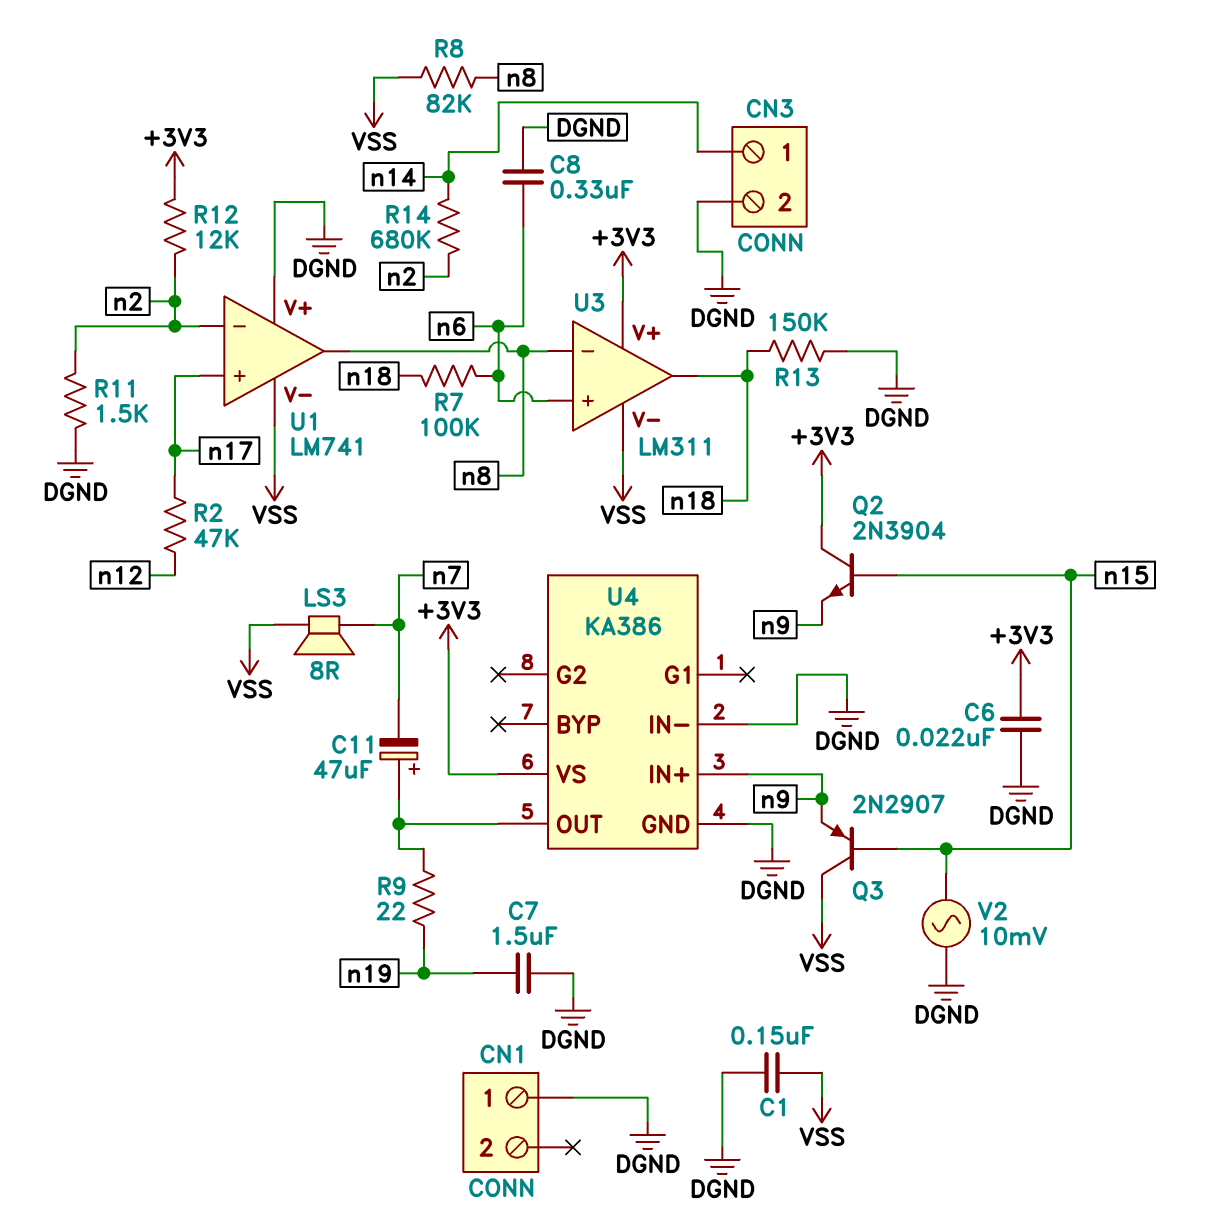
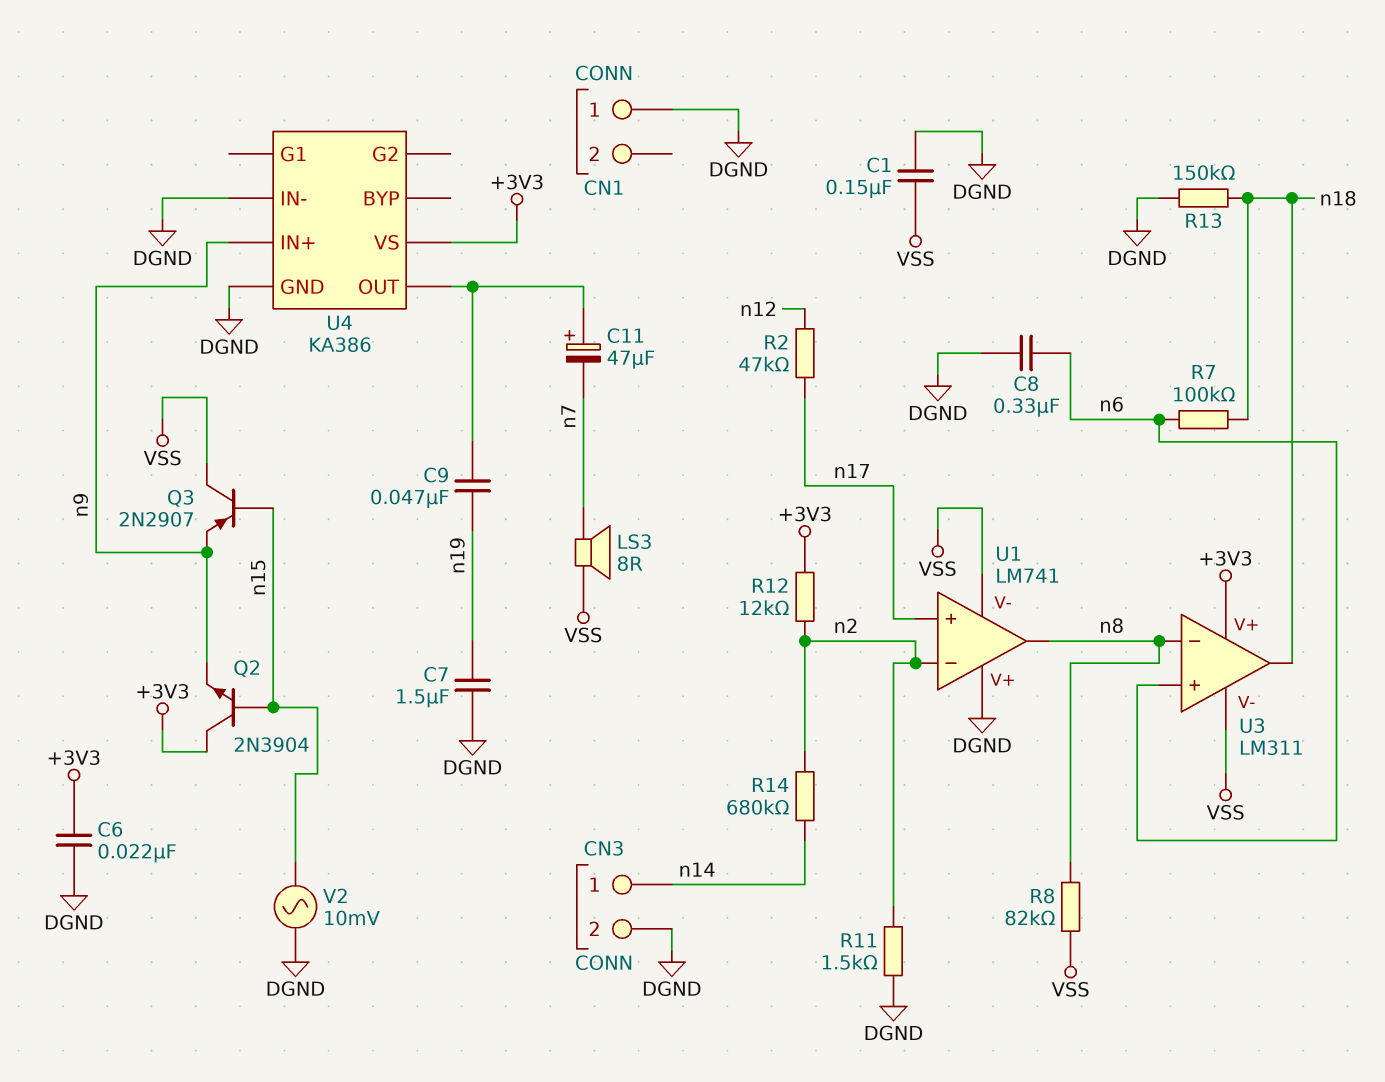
C9: none -> 47nF (U4/OUT, n19)
R9: 22 (U4/OUT, n19) -> none

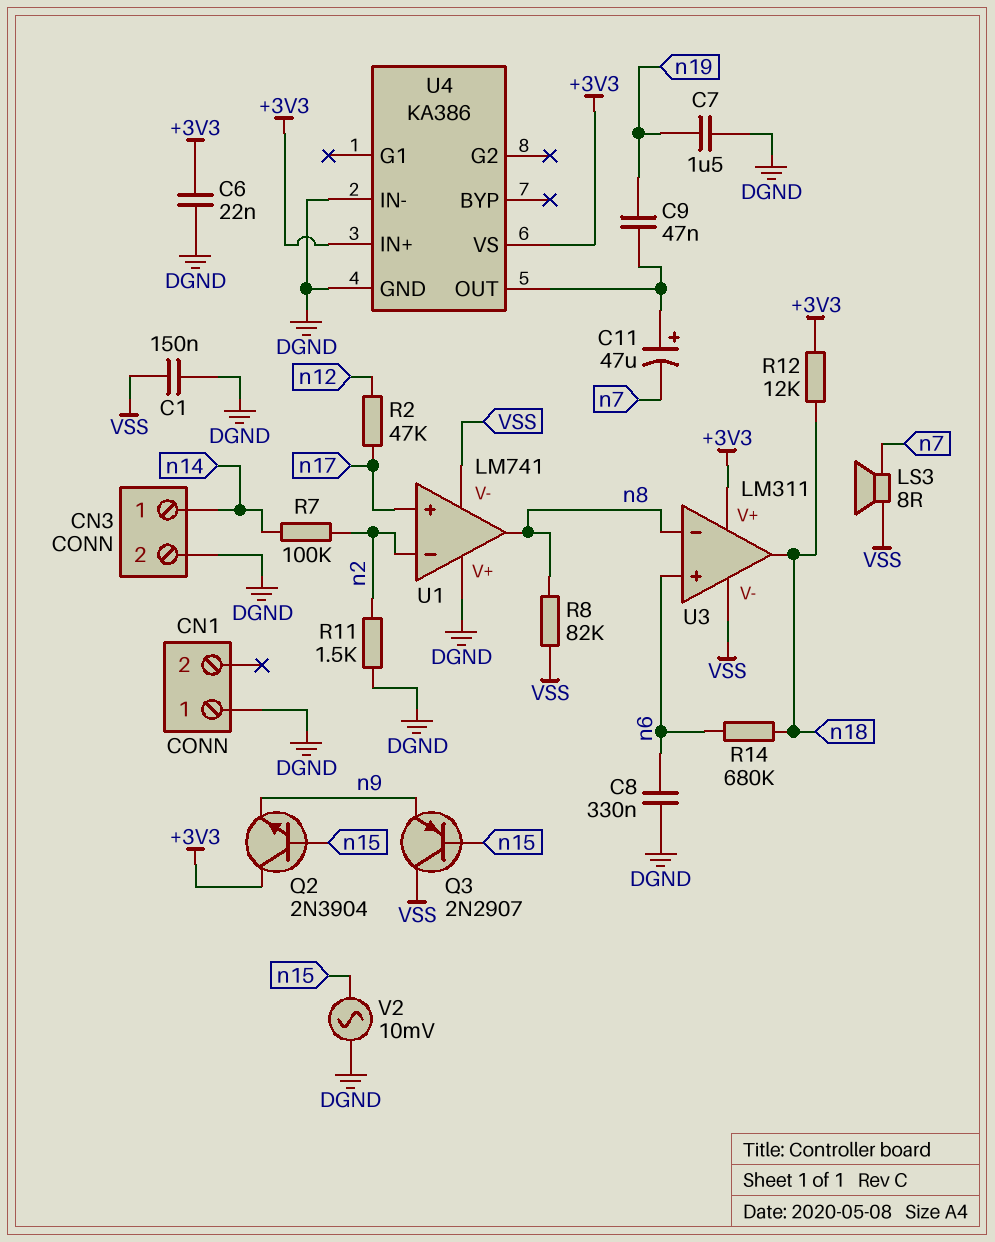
R7: 100k (n6, n18) -> 100k (n2, n14)
R12: 12k (+3V3, n2) -> 12k (+3V3, n18)
R13: 150k (DGND, n18) -> none
R14: 680k (n2, n14) -> 680k (n6, n18)
U4 pin IN+: n9 -> +3V3

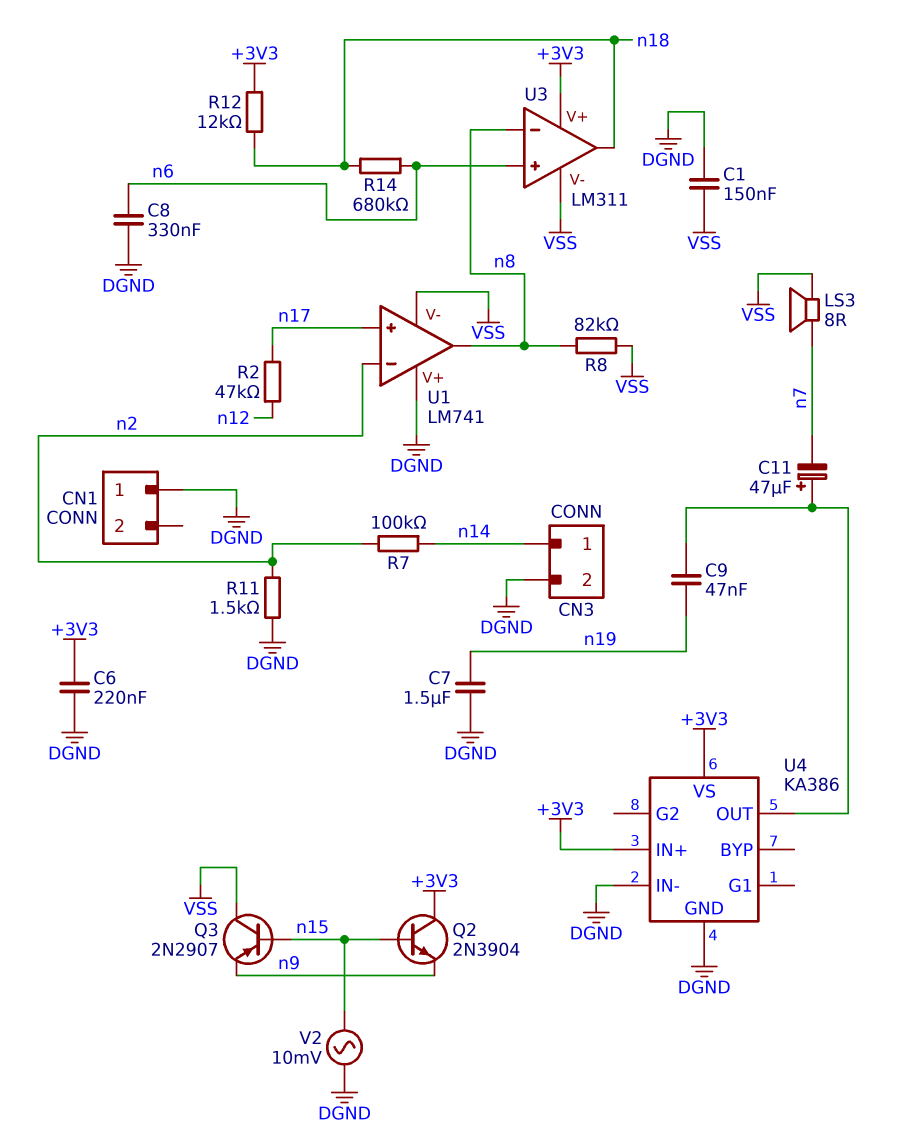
C6: 22nF (+3V3, DGND) -> 220nF (+3V3, DGND)

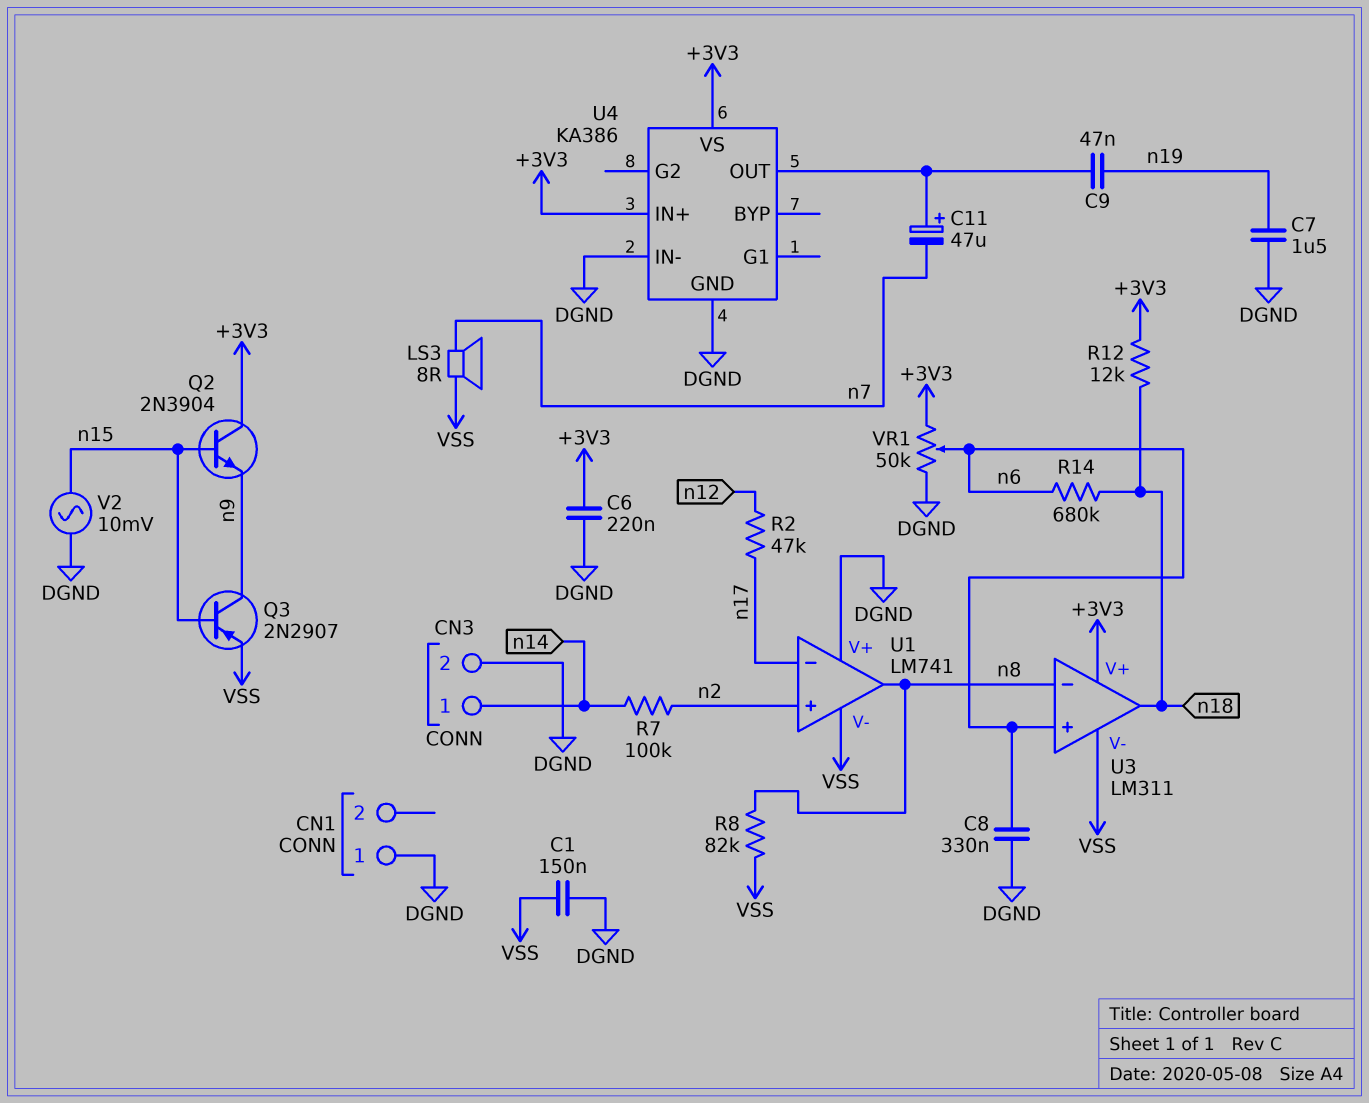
Q3: PNP 2N2907 (B n15, C VSS, E n9) -> PNP 2N2907 (B n15, C n9, E VSS)
R11: 1.5k (DGND, n2) -> none
U1 pin in+: n17 -> n2
U1 pin in-: n2 -> n17
VR1: none -> 50k (+3V3, DGND, wiper n6)

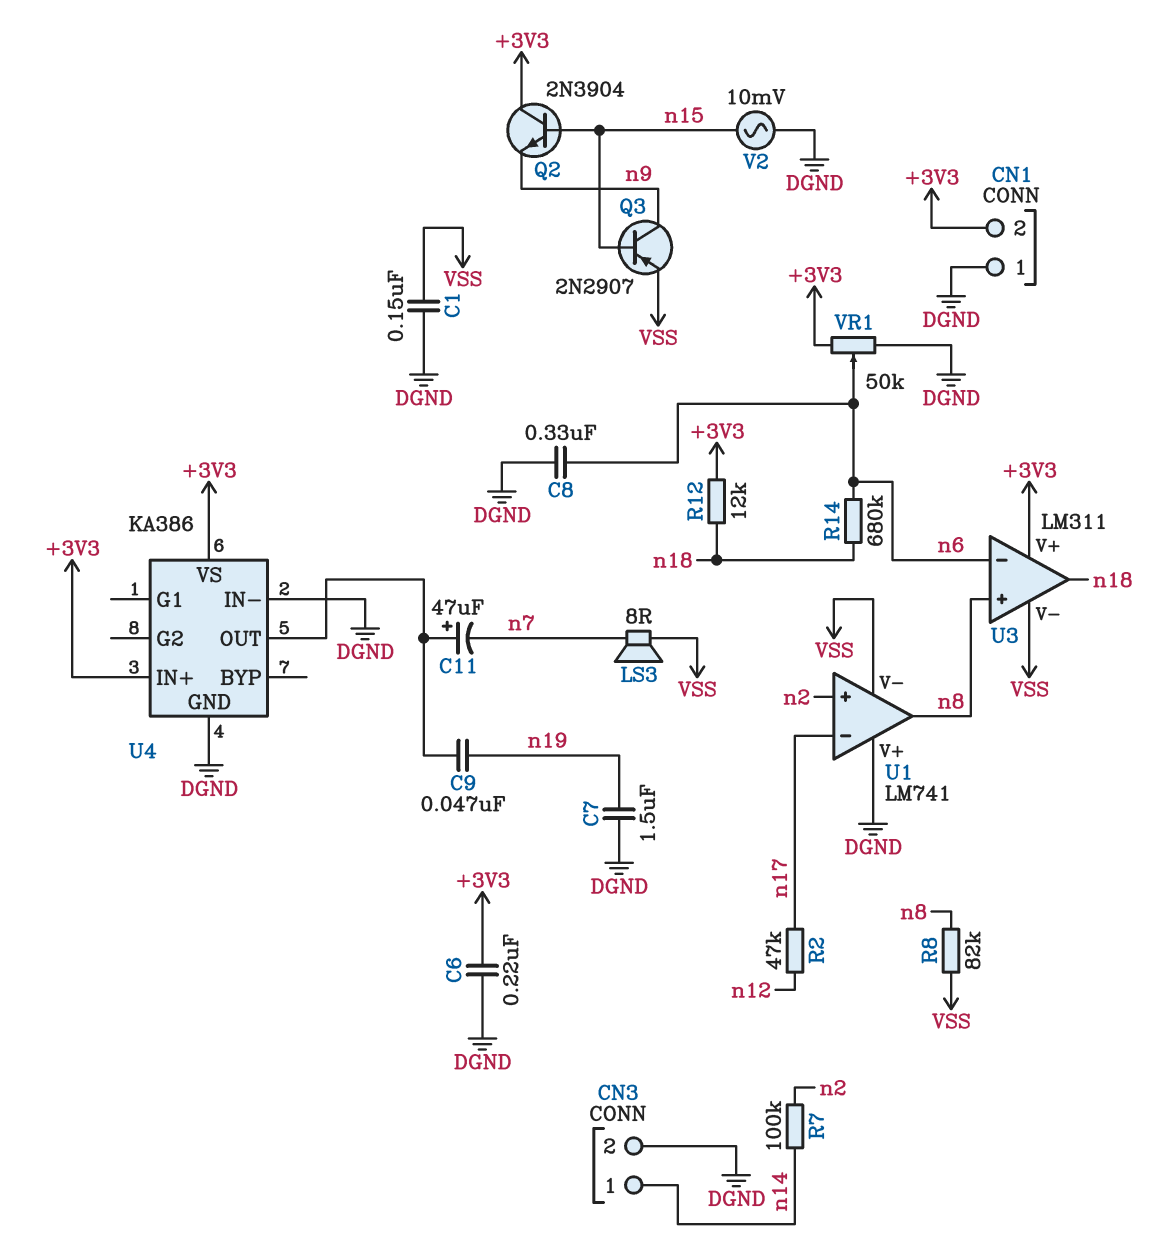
CN1 pin 2: none -> +3V3
U3 pin in+: n6 -> n8
U3 pin in-: n8 -> n6

